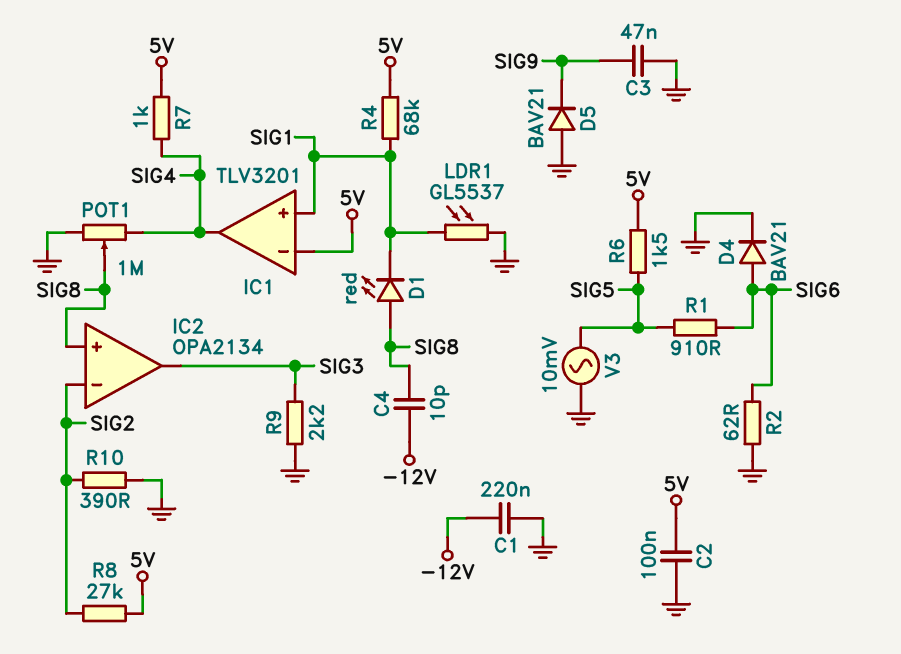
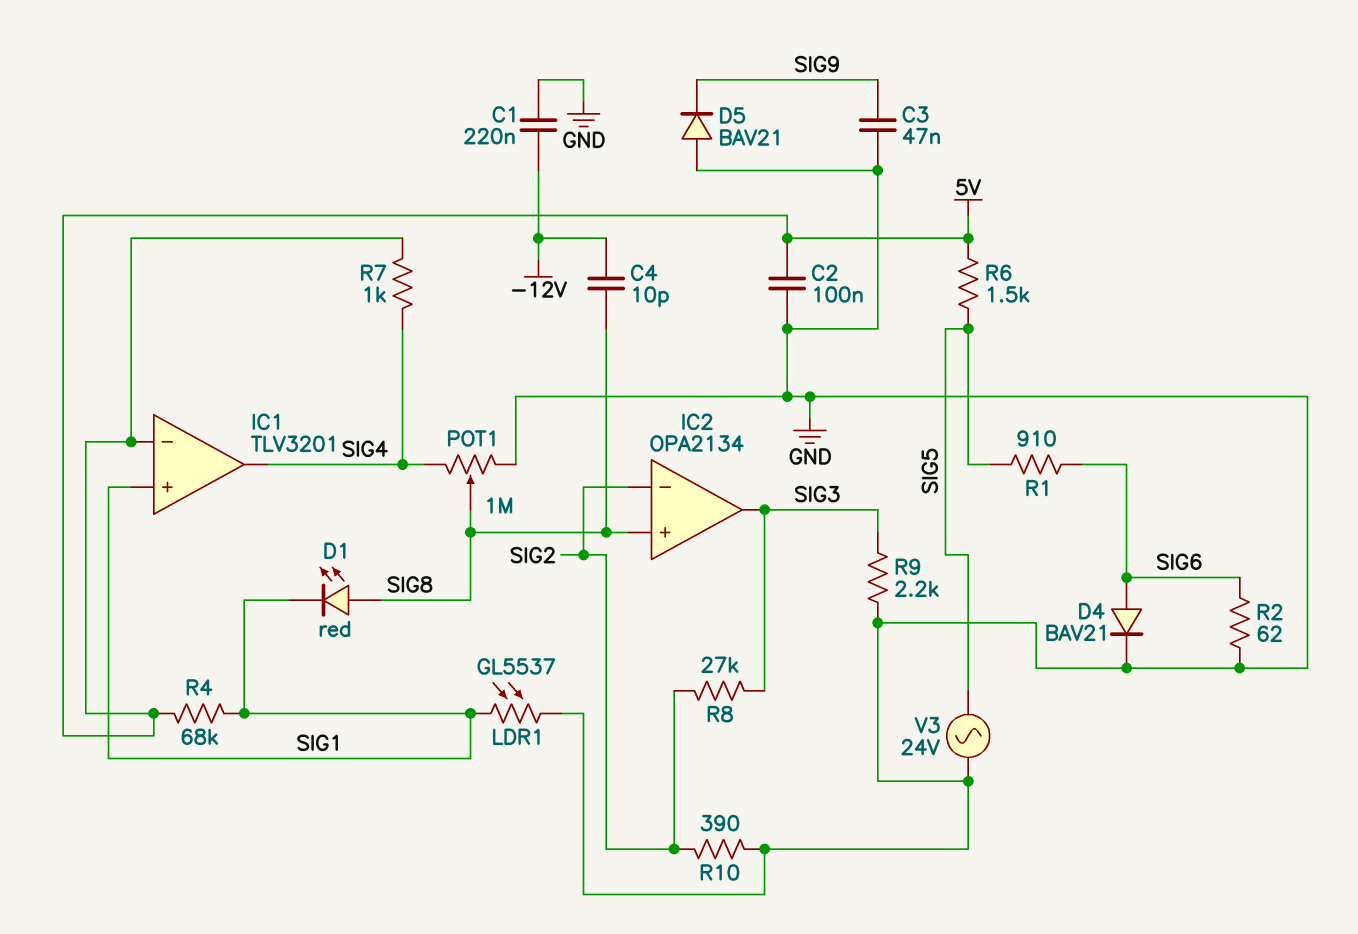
R8: 27k (5V, SIG2) -> 27k (SIG2, SIG3)
V3: AC 10mV (GND, SIG5) -> AC 24V (GND, SIG5)

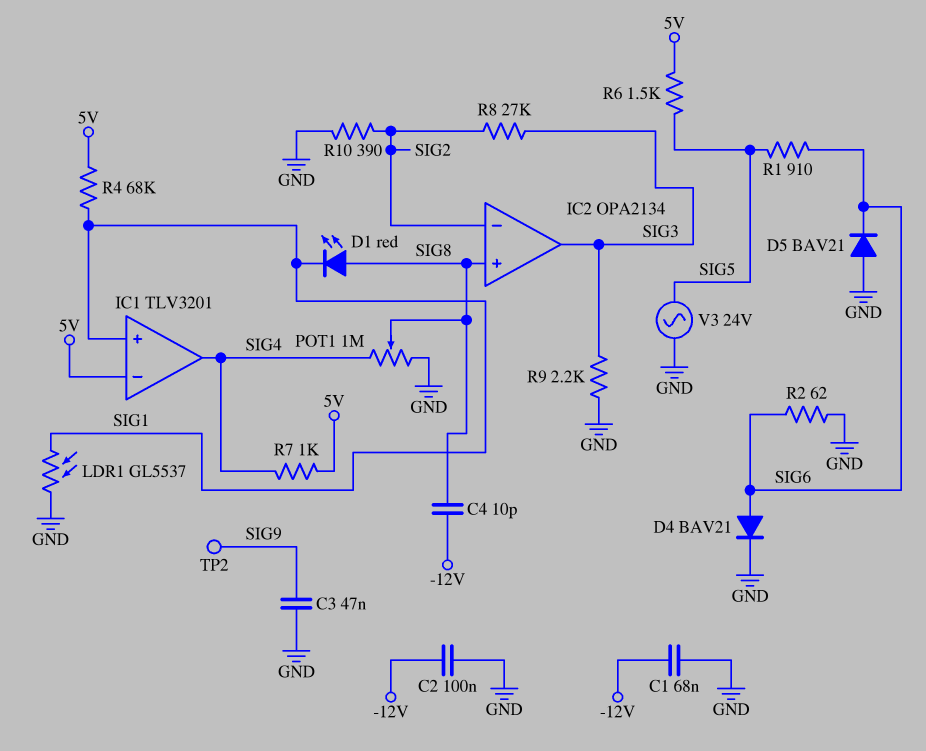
C1: 220nF (-12V, GND) -> 68nF (-12V, GND)
C2: 100nF (5V, GND) -> 100nF (-12V, GND)
D5: diode BAV21 (A GND, K SIG9) -> diode BAV21 (A GND, K SIG6)
TP2: none -> test point (SIG9)

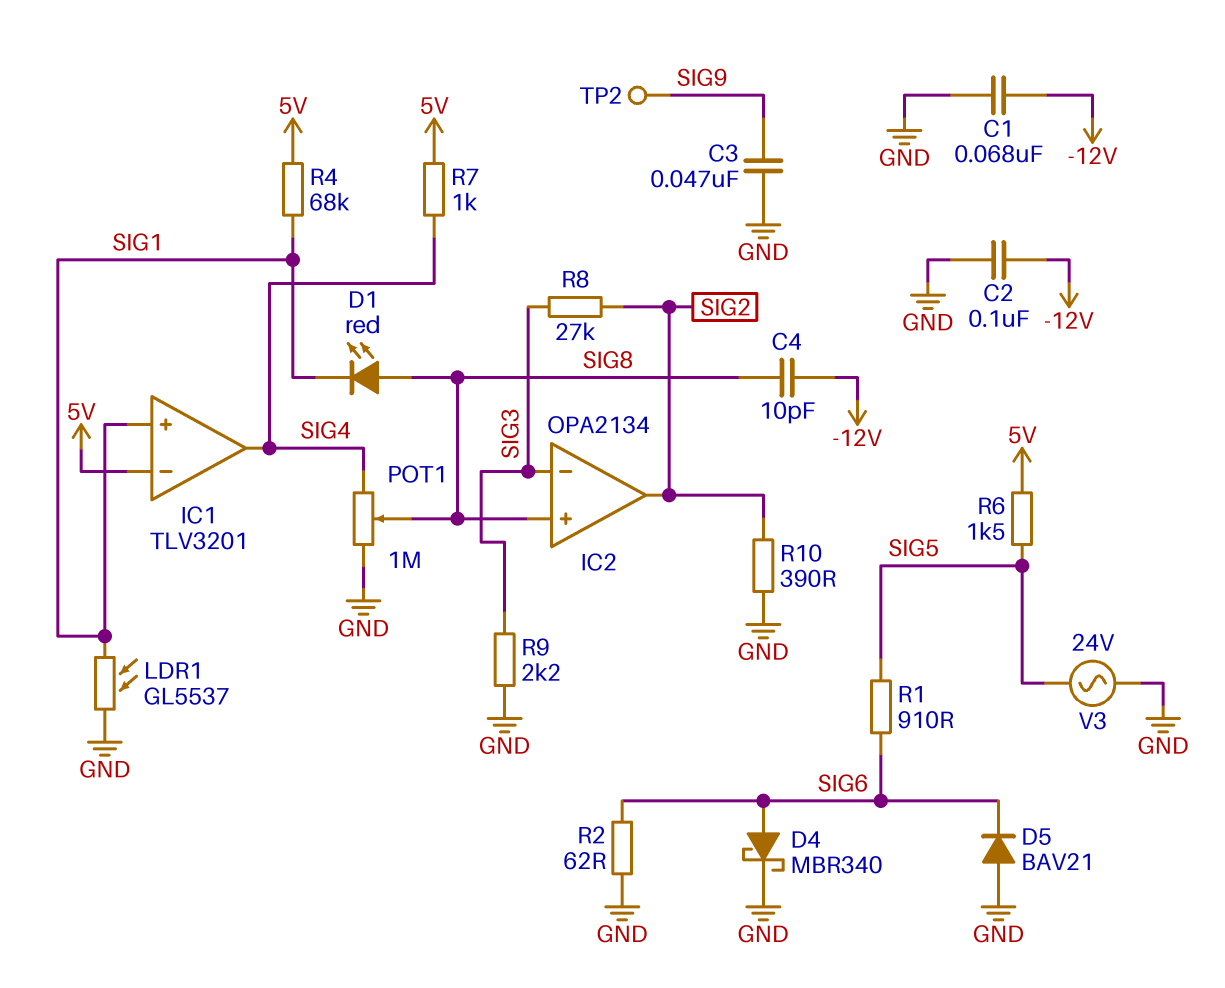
D4: diode BAV21 (A SIG6, K GND) -> schottky MBR340 (A SIG6, K GND)
IC2 pin in-: SIG2 -> SIG3
IC2 pin out: SIG3 -> SIG2

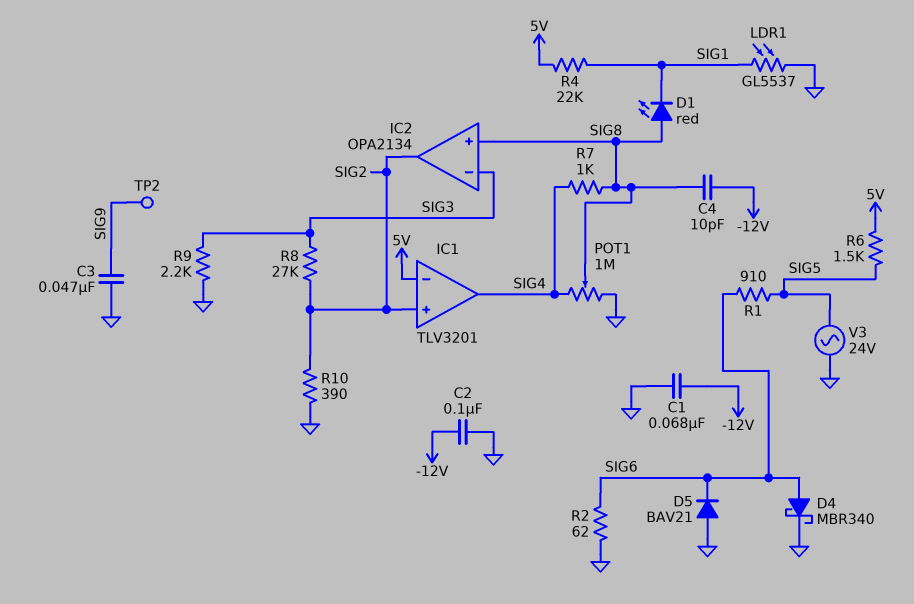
IC1 pin in+: SIG1 -> SIG2
R4: 68k (5V, SIG1) -> 22k (5V, SIG1)
R7: 1k (5V, SIG4) -> 1k (SIG4, SIG8)

